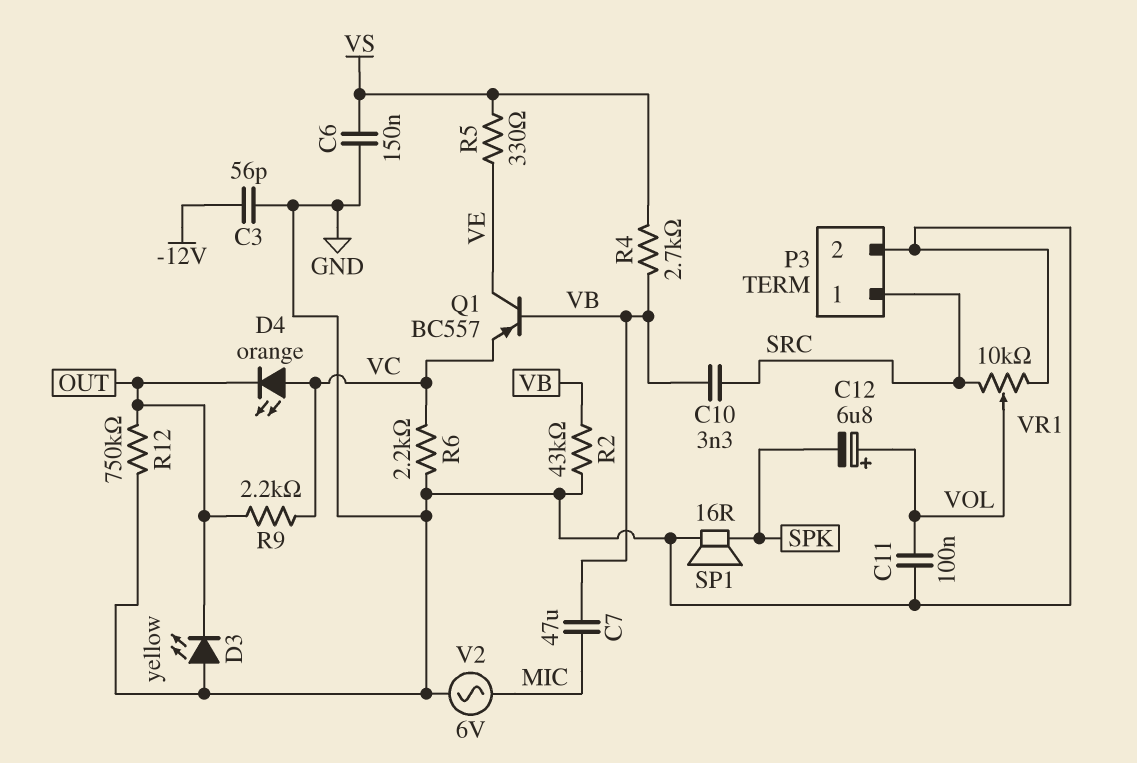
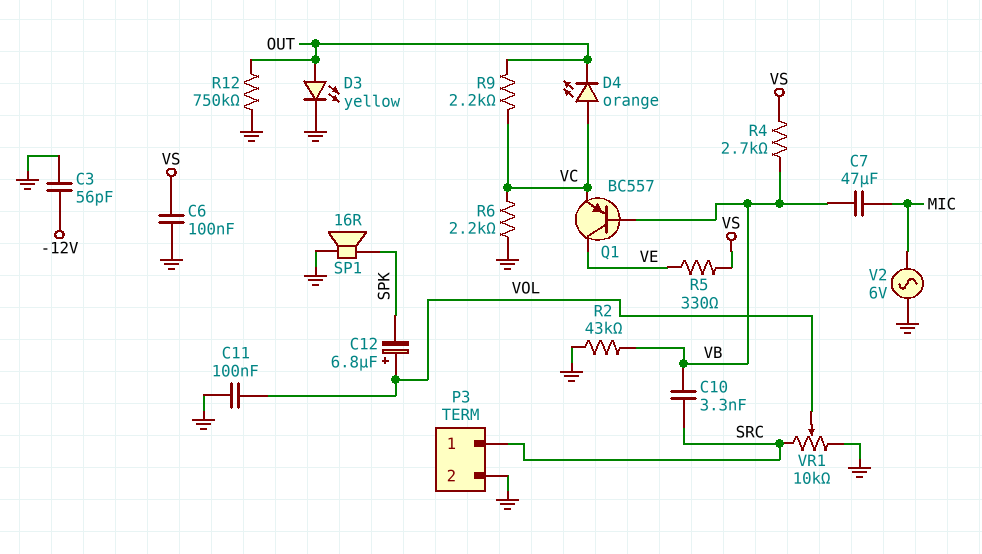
C6: 150nF (GND, VS) -> 100nF (GND, VS)
D3: LED yellow (A GND, K OUT) -> LED yellow (A OUT, K GND)

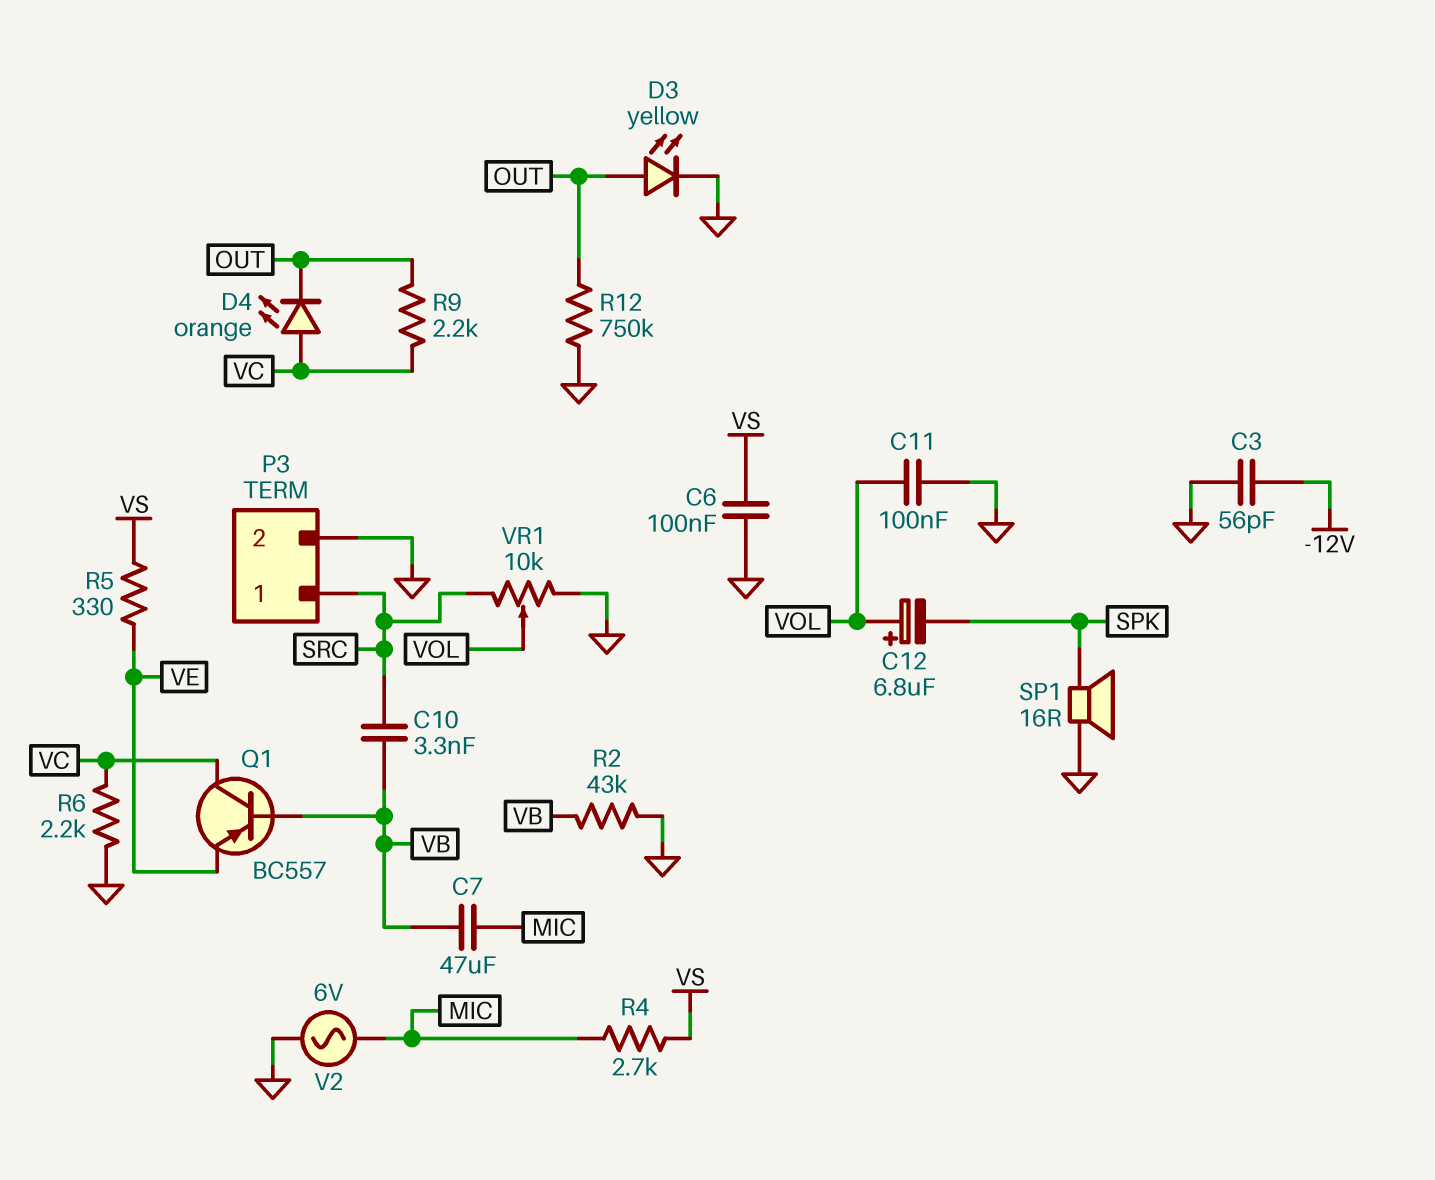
Q1: PNP BC557 (B VB, C VE, E VC) -> PNP BC557 (B VB, C VC, E VE)
R4: 2.7k (VB, VS) -> 2.7k (MIC, VS)

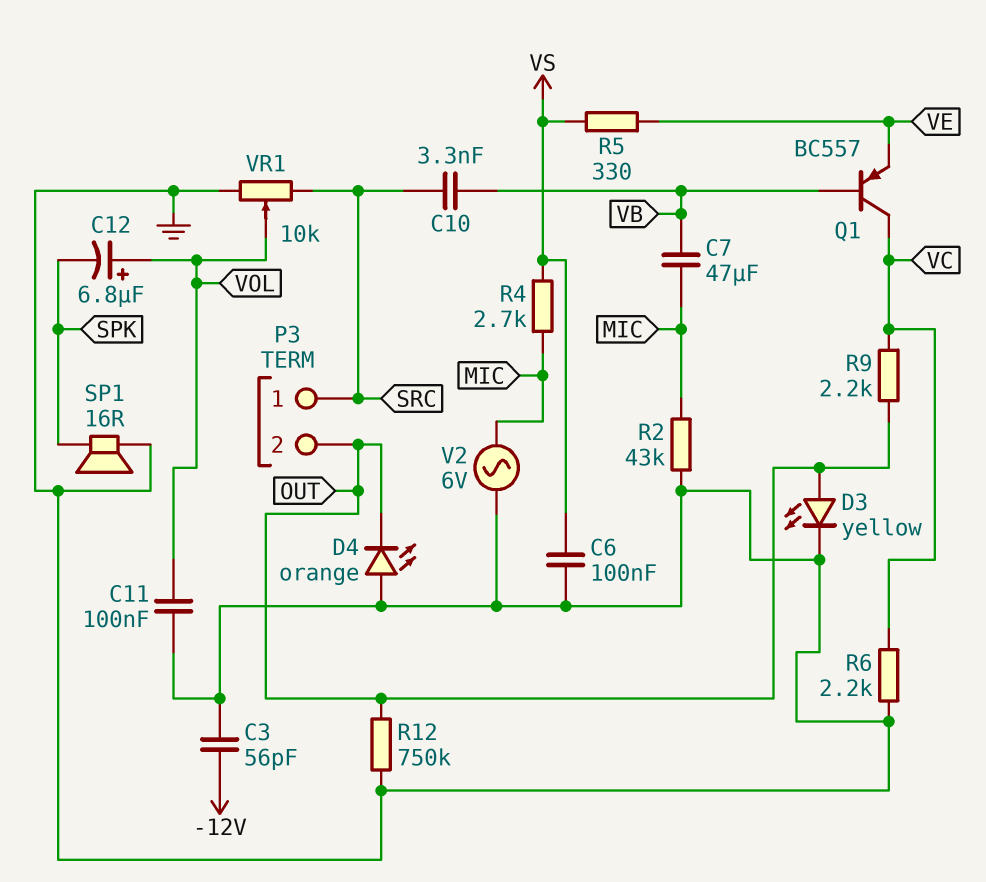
D4: LED orange (A VC, K OUT) -> LED orange (A GND, K OUT)
P3 pin 2: GND -> OUT
R2: 43k (GND, VB) -> 43k (GND, MIC)

